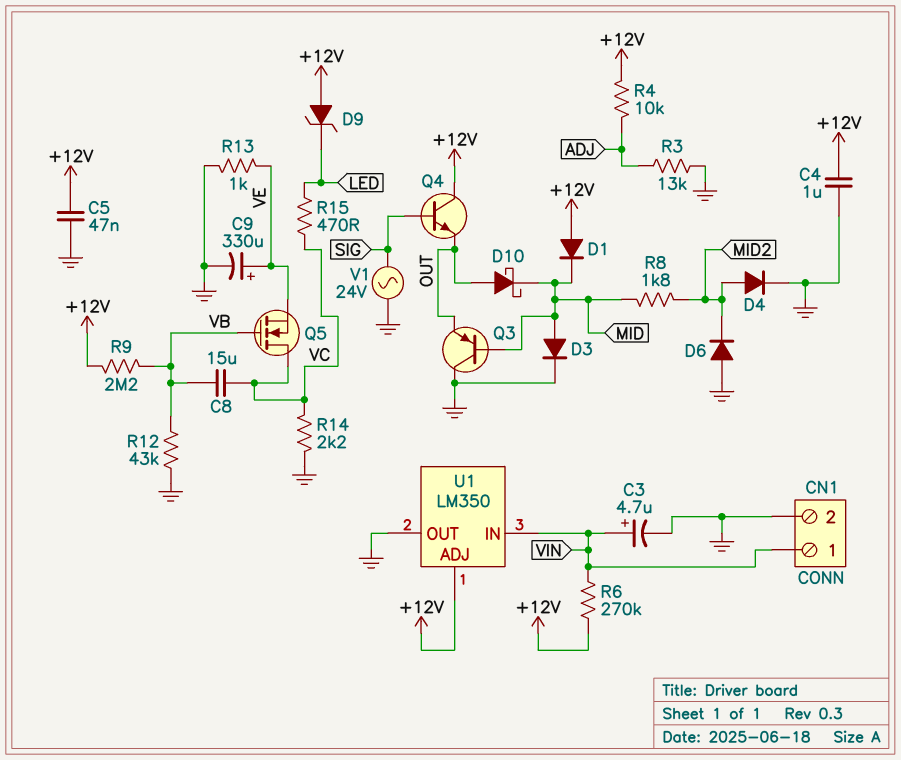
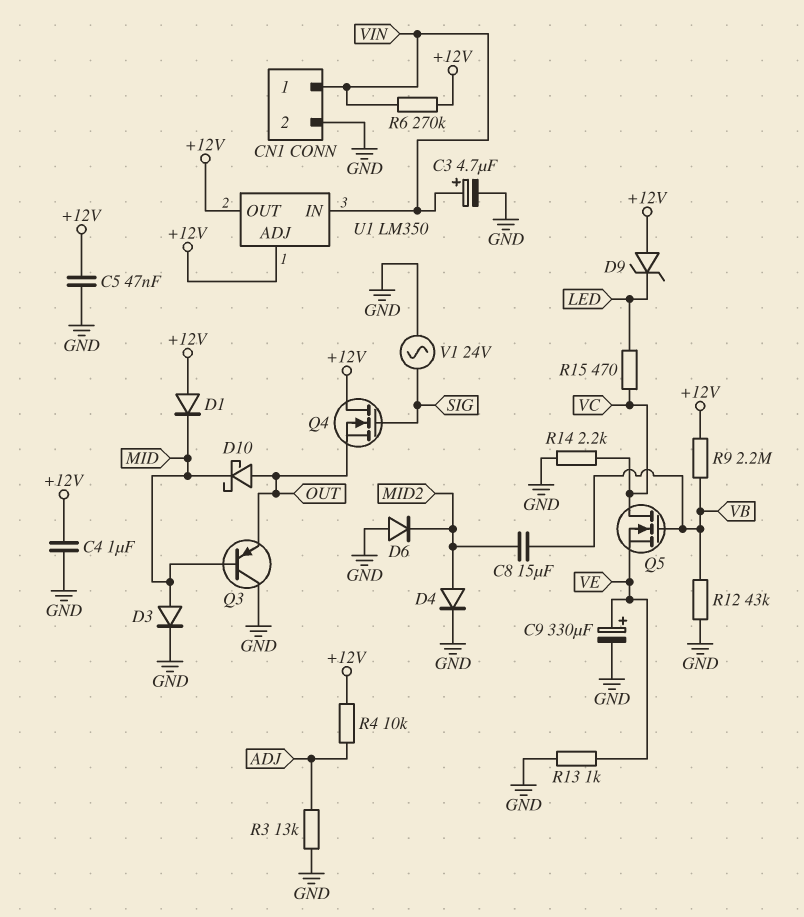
C8: 15uF (VB, VC) -> 15uF (MID2, VB)
Q4: NPN (B SIG, C +12V, E OUT) -> NMOS (G SIG, D +12V, S OUT)
R8: 1.8k (MID, MID2) -> none
U1 pin OUT: GND -> +12V

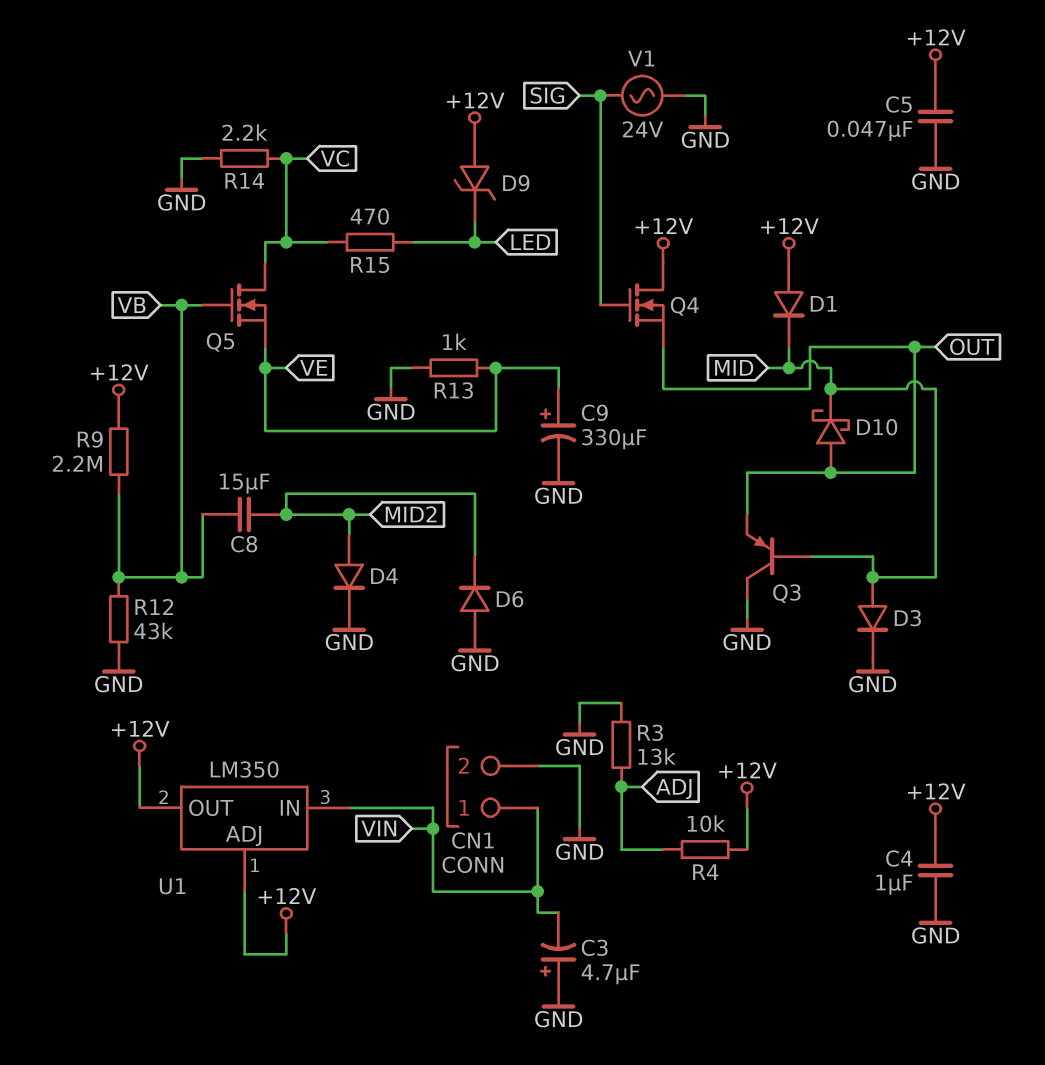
C3: 4.7uF (plus VIN, minus GND) -> 4.7uF (plus GND, minus VIN)
R6: 270k (+12V, VIN) -> none

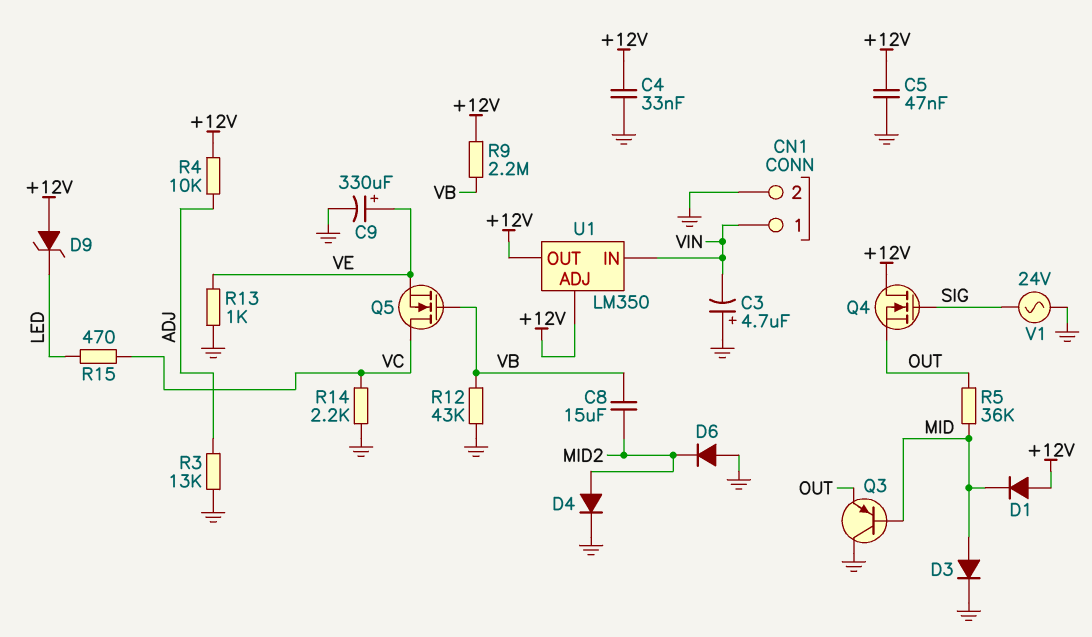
C4: 1uF (+12V, GND) -> 33nF (+12V, GND)
D10: schottky (A OUT, K MID) -> none
R5: none -> 36k (MID, OUT)

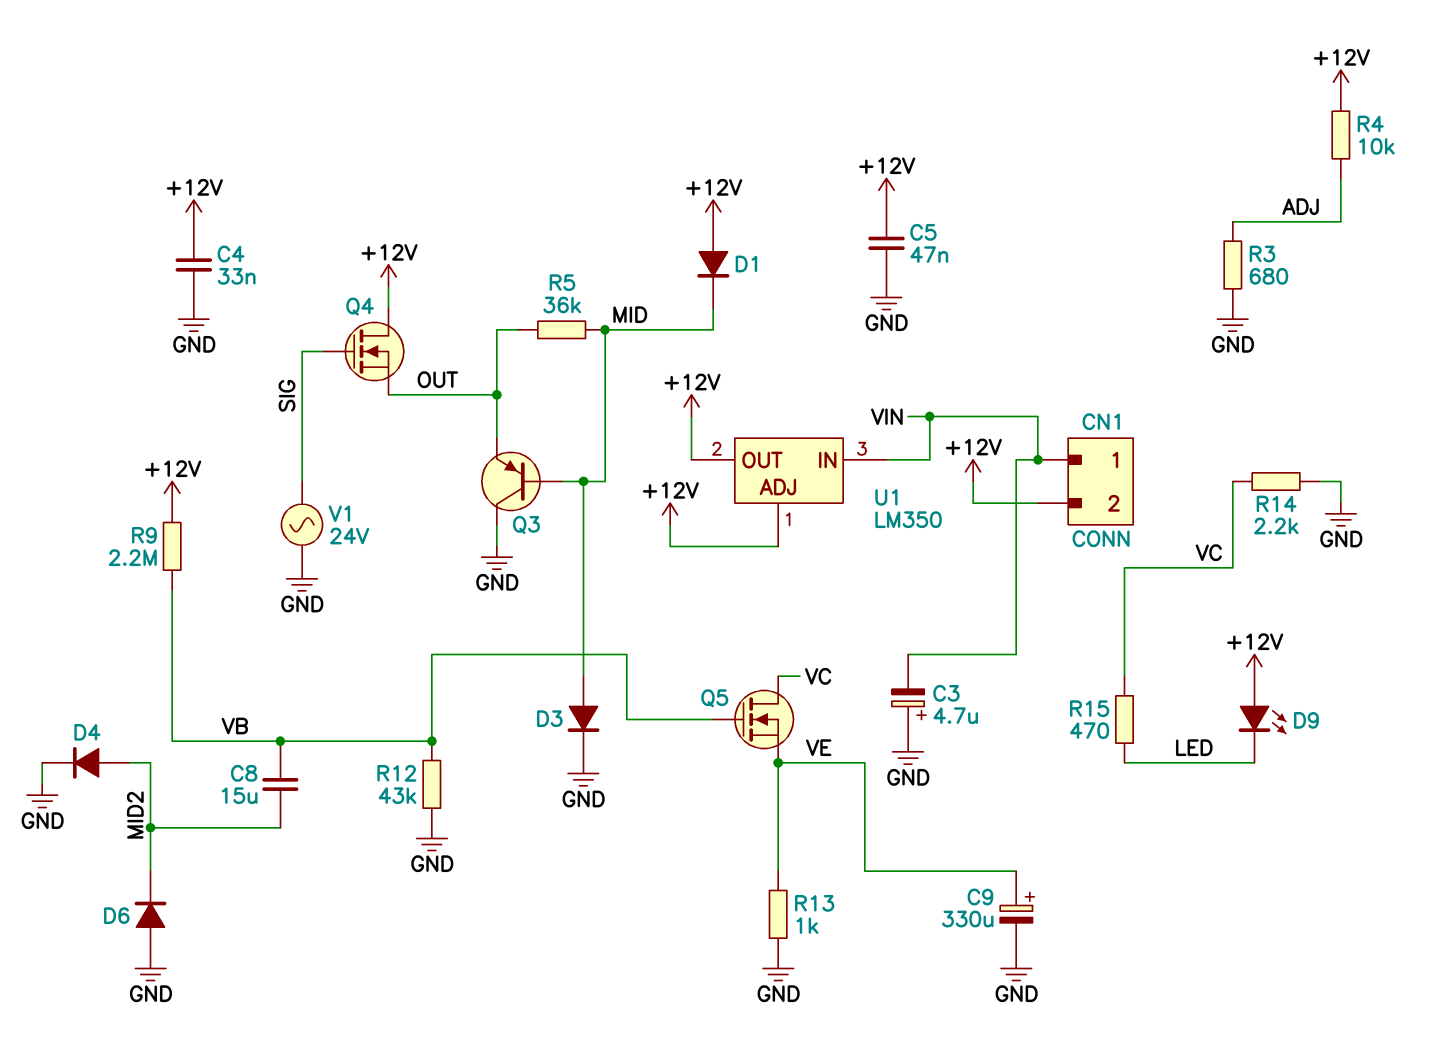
CN1 pin 2: GND -> +12V
D9: zener (A +12V, K LED) -> LED (A +12V, K LED)
R3: 13k (ADJ, GND) -> 680 (ADJ, GND)

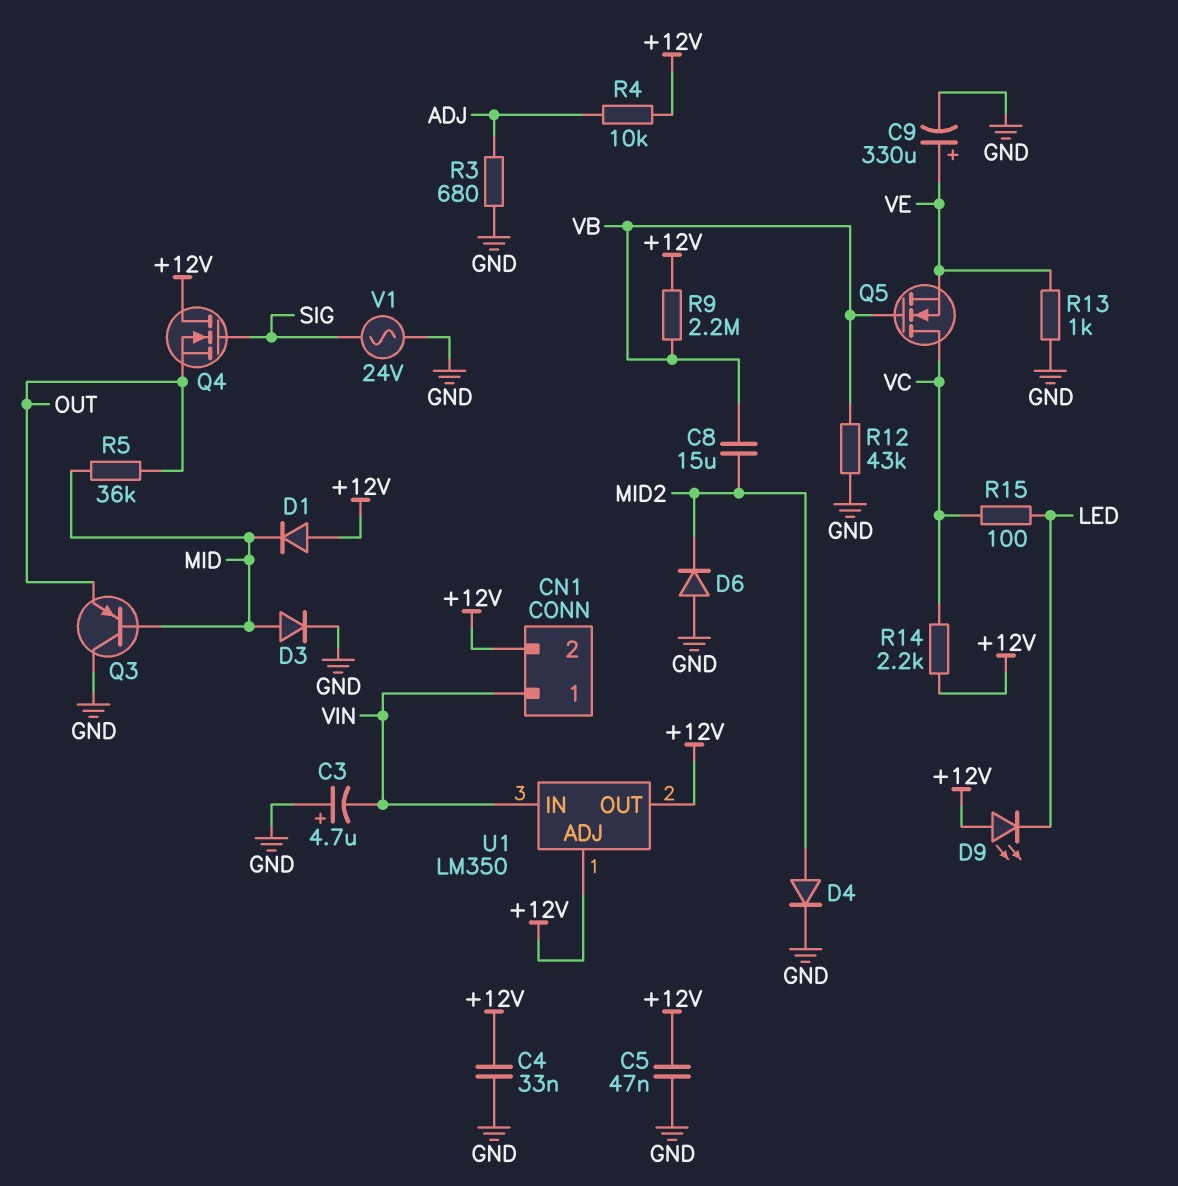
R14: 2.2k (GND, VC) -> 2.2k (+12V, VC)
R15: 470 (LED, VC) -> 100 (LED, VC)

